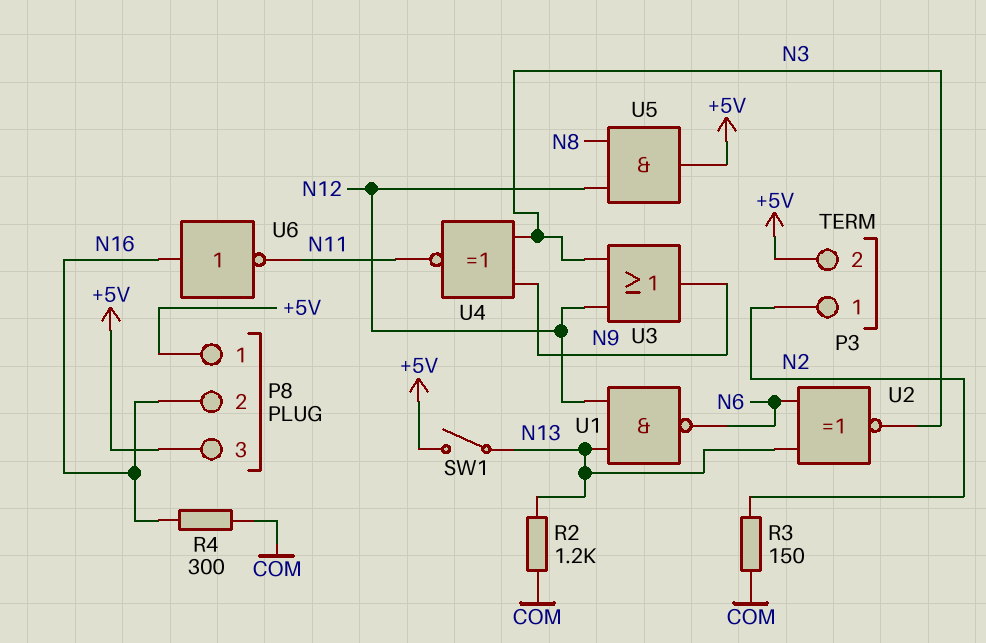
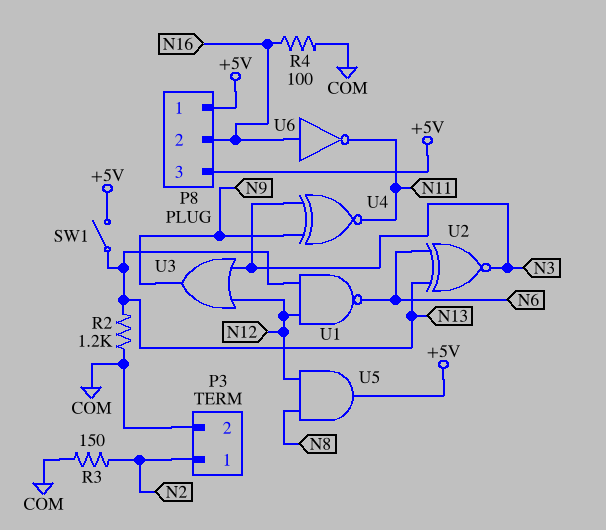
P3 pin 2: +5V -> COM
R4: 300 (COM, N16) -> 100 (COM, N16)

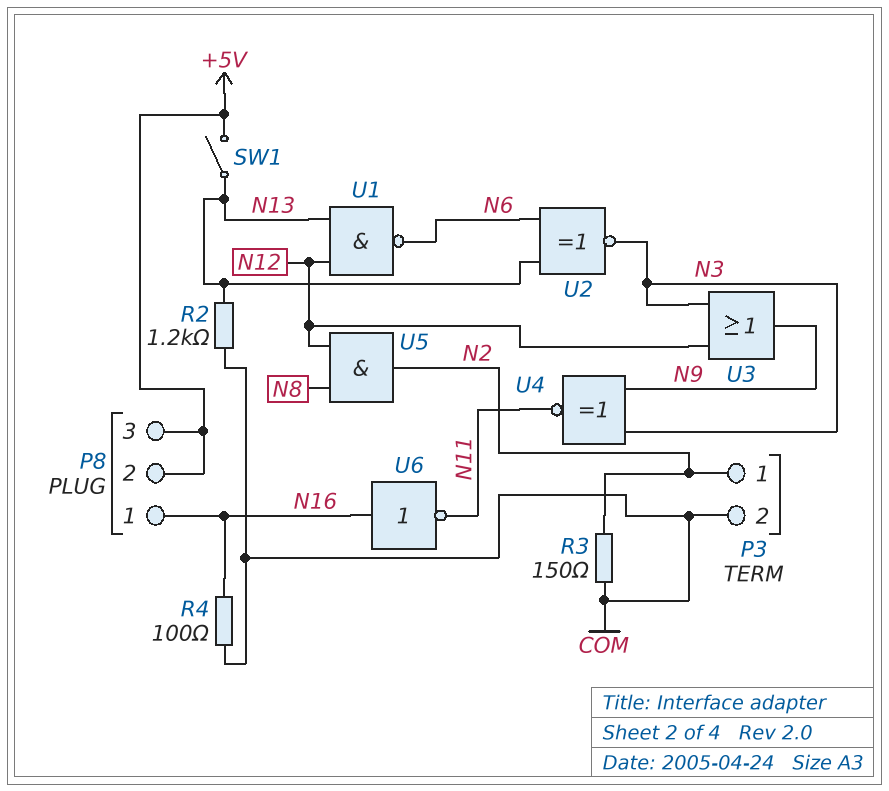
P8 pin 1: +5V -> N16
P8 pin 2: N16 -> +5V
U5: AND (in N8, in N12, out +5V) -> AND (in N8, in N12, out N2)

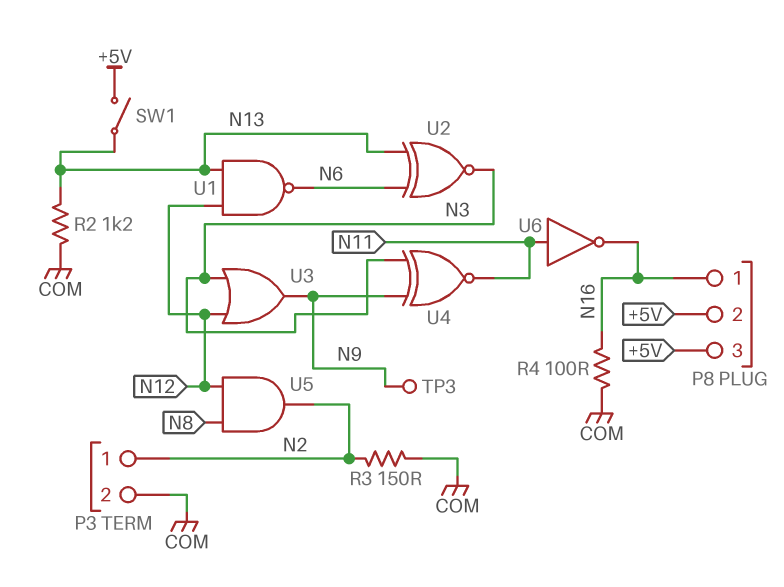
TP3: none -> test point (N9)
U6: NOT (in N16, out N11) -> NOT (in N11, out N16)

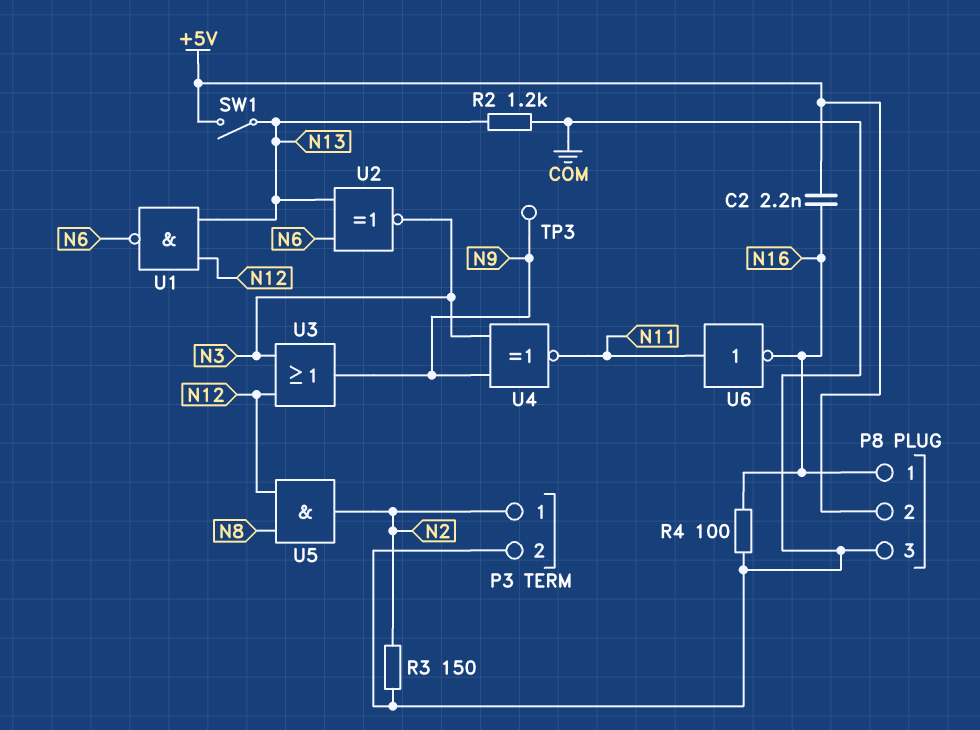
C2: none -> 2.2nF (+5V, N16)
P8 pin 3: +5V -> COM

